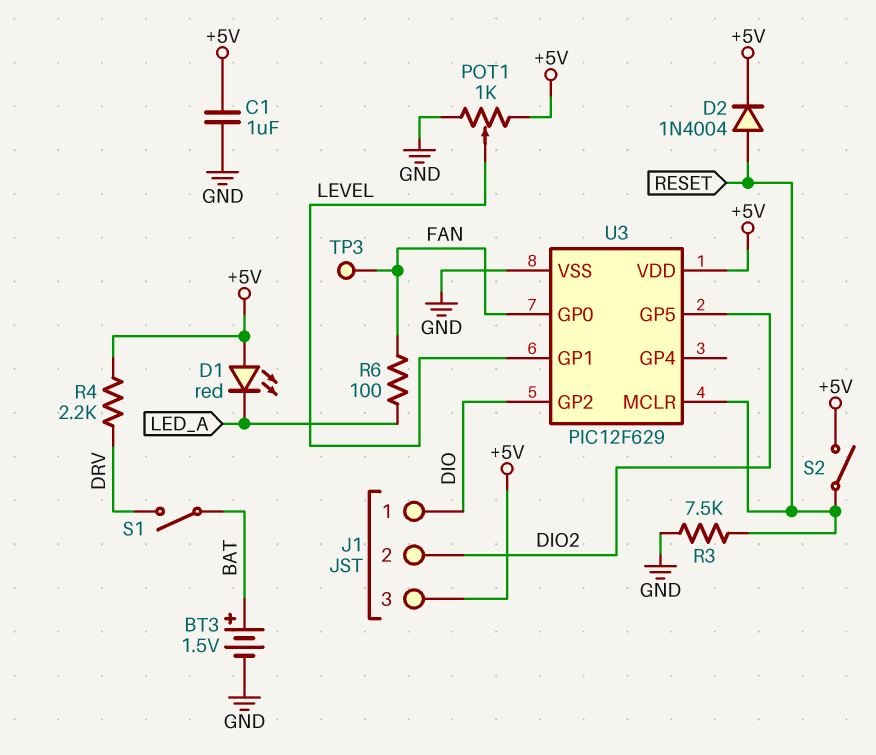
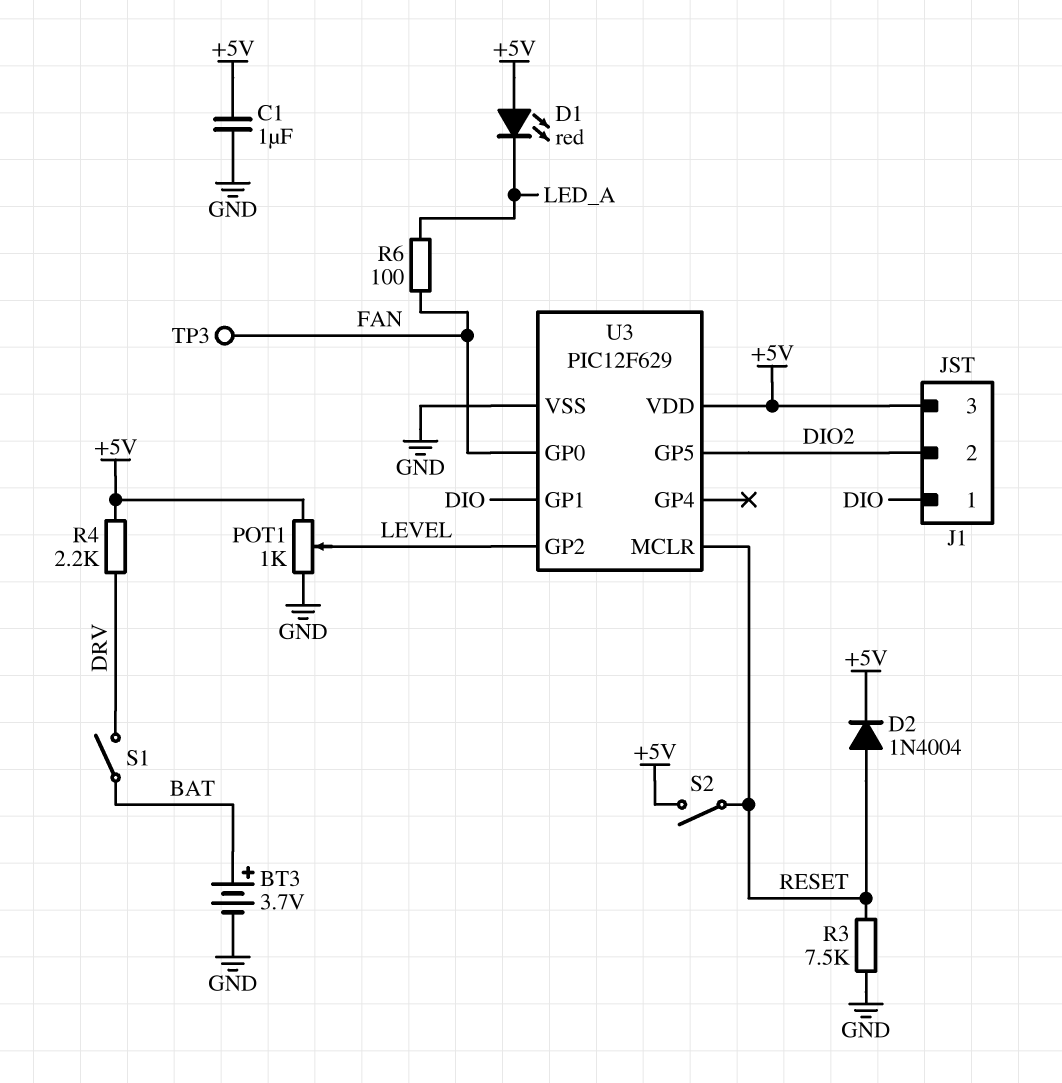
BT3: 1.5V (plus BAT, minus GND) -> 3.7V (plus BAT, minus GND)
U3 pin GP1: LEVEL -> DIO
U3 pin GP2: DIO -> LEVEL

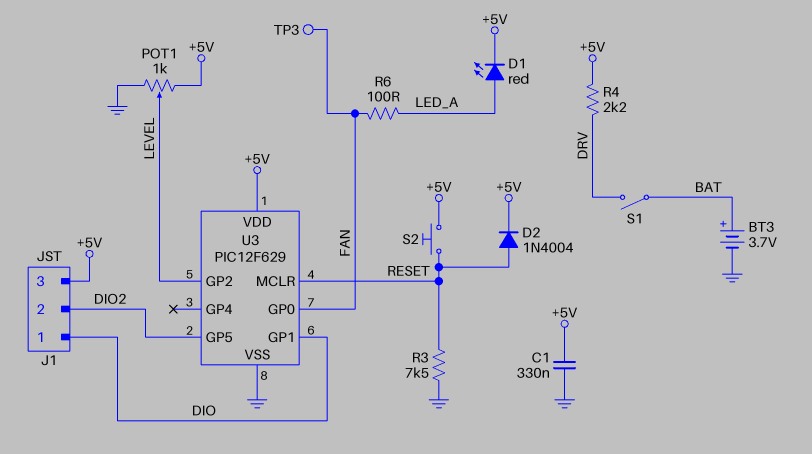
C1: 1uF (+5V, GND) -> 330nF (+5V, GND)
D1: LED red (A +5V, K LED_A) -> LED red (A LED_A, K +5V)
S2: switch (+5V, RESET) -> button (+5V, RESET)

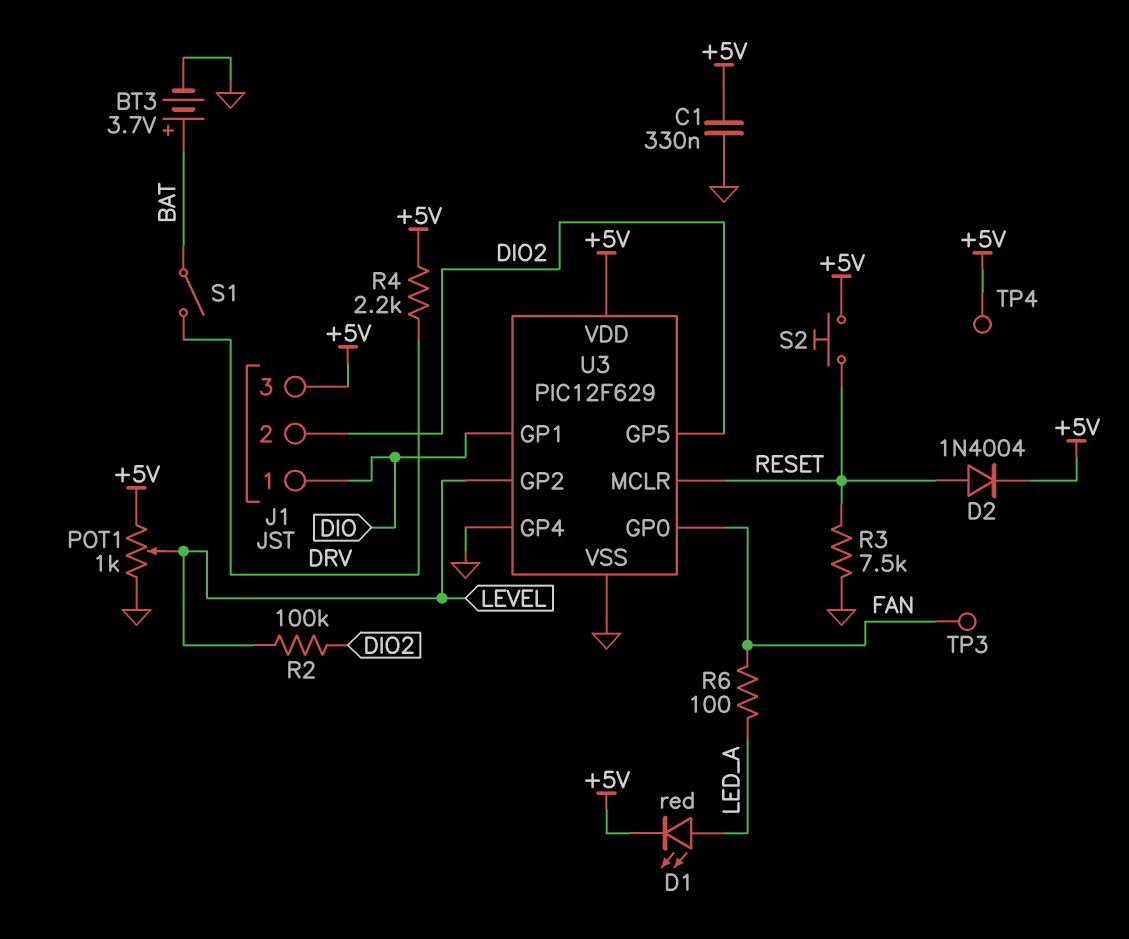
R2: none -> 100k (DIO2, LEVEL)
TP4: none -> test point (+5V)
U3 pin GP4: none -> GND

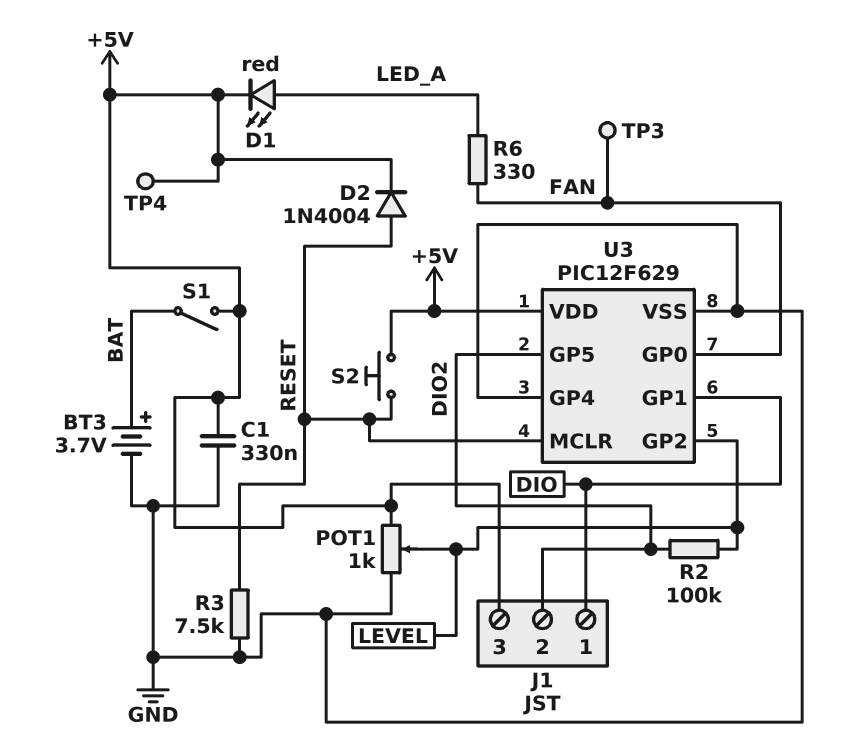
R4: 2.2k (+5V, DRV) -> none
R6: 100 (FAN, LED_A) -> 330 (FAN, LED_A)
S1: switch (BAT, DRV) -> switch (+5V, BAT)

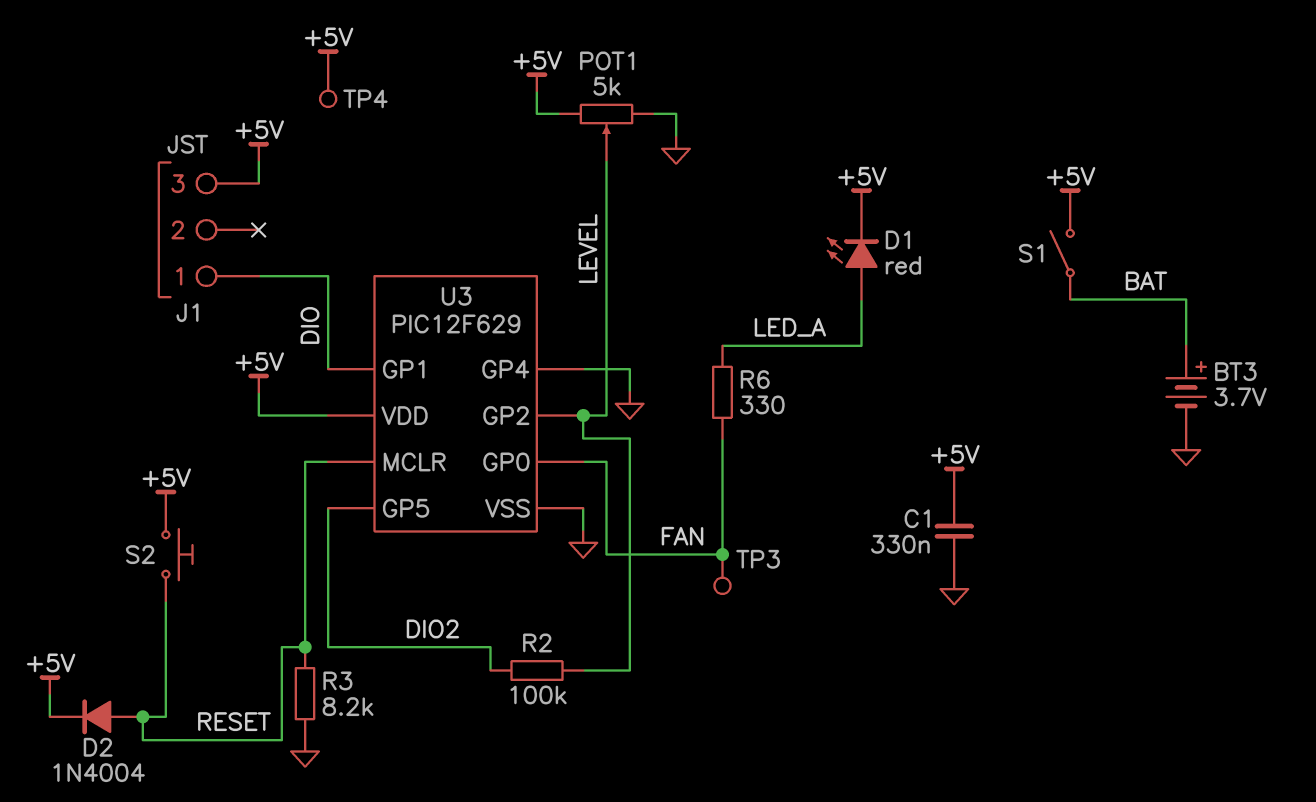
J1 pin 2: DIO2 -> none
POT1: 1k (+5V, GND, wiper LEVEL) -> 5k (+5V, GND, wiper LEVEL)
R3: 7.5k (GND, RESET) -> 8.2k (GND, RESET)

